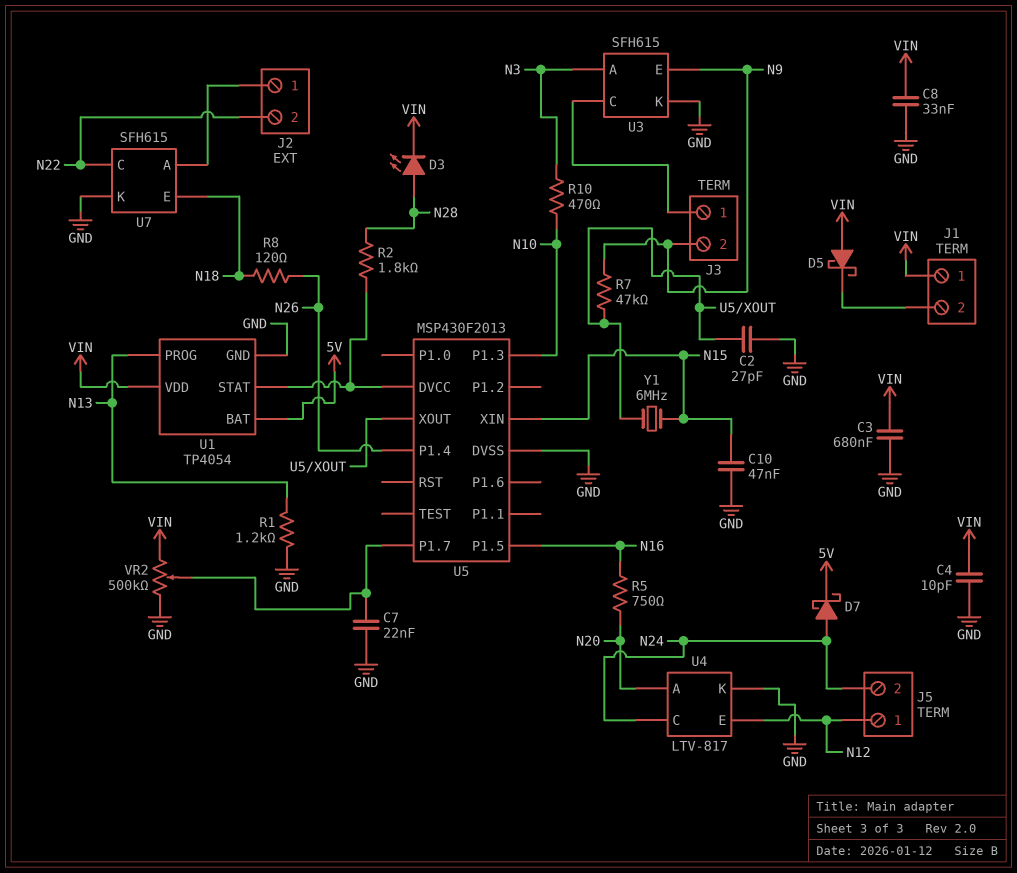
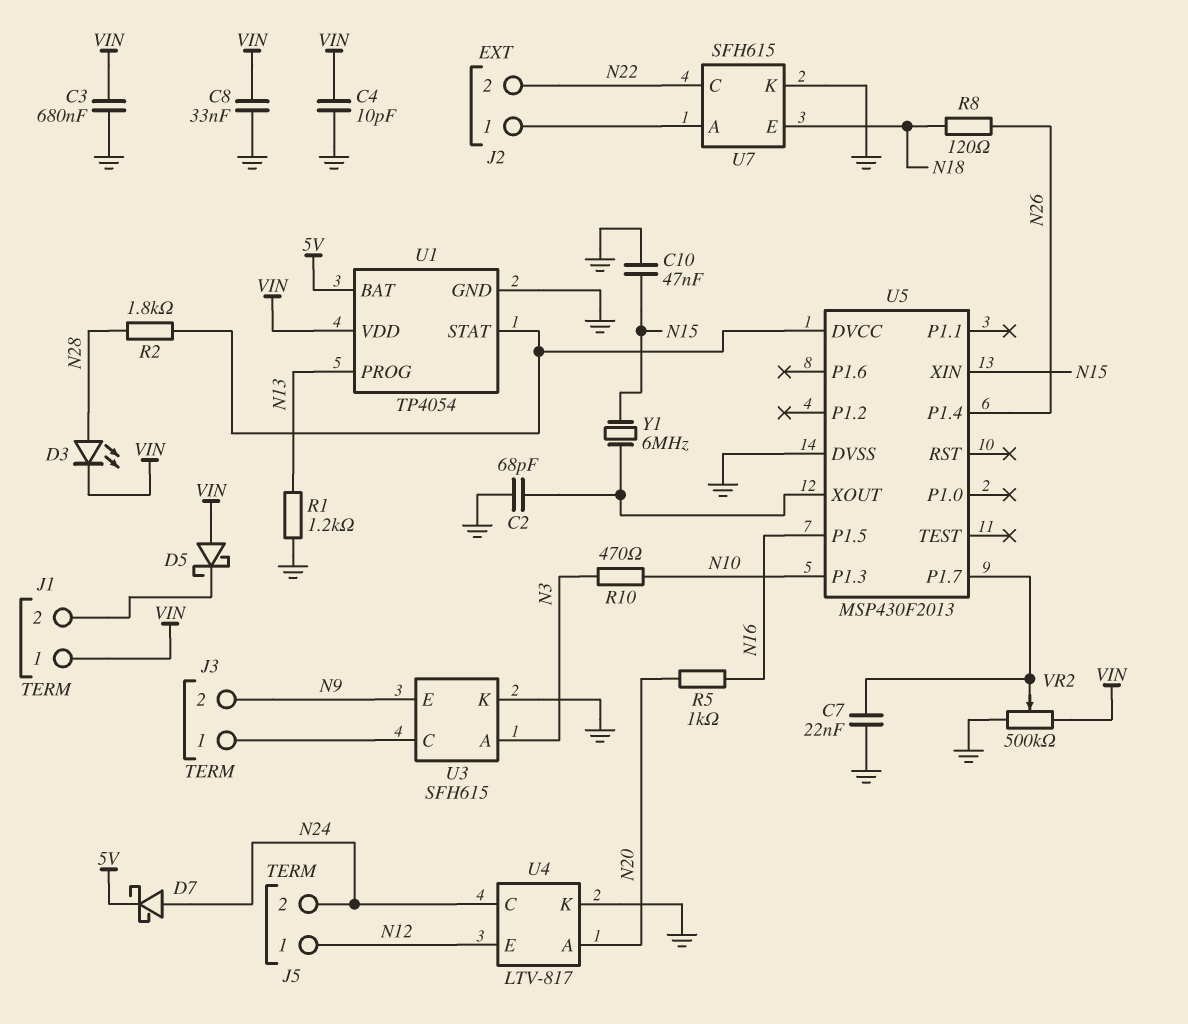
C2: 27pF (GND, U5/XOUT) -> 68pF (GND, U5/XOUT)
R5: 750 (N16, N20) -> 1k (N16, N20)
R7: 47k (N9, U5/XOUT) -> none

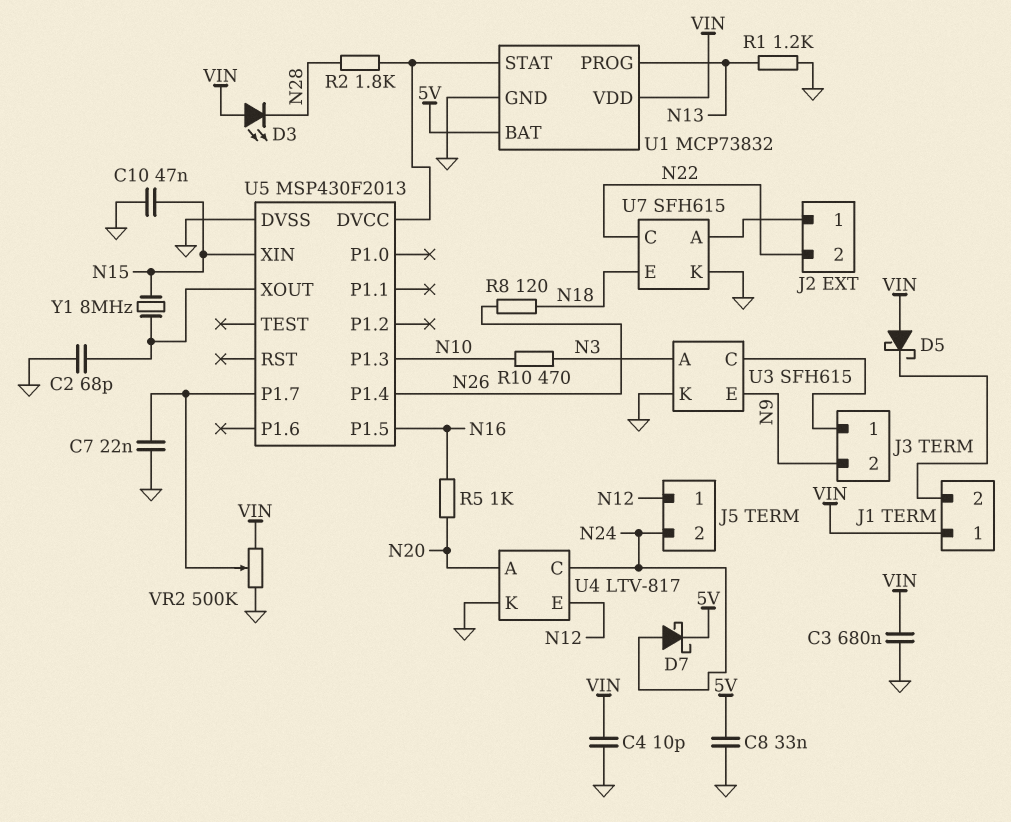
C8: 33nF (GND, VIN) -> 33nF (5V, GND)
D3: LED (A N28, K VIN) -> LED (A VIN, K N28)
U1: TP4054 -> MCP73832
Y1: 6MHz (N15, U5/XOUT) -> 8MHz (N15, U5/XOUT)

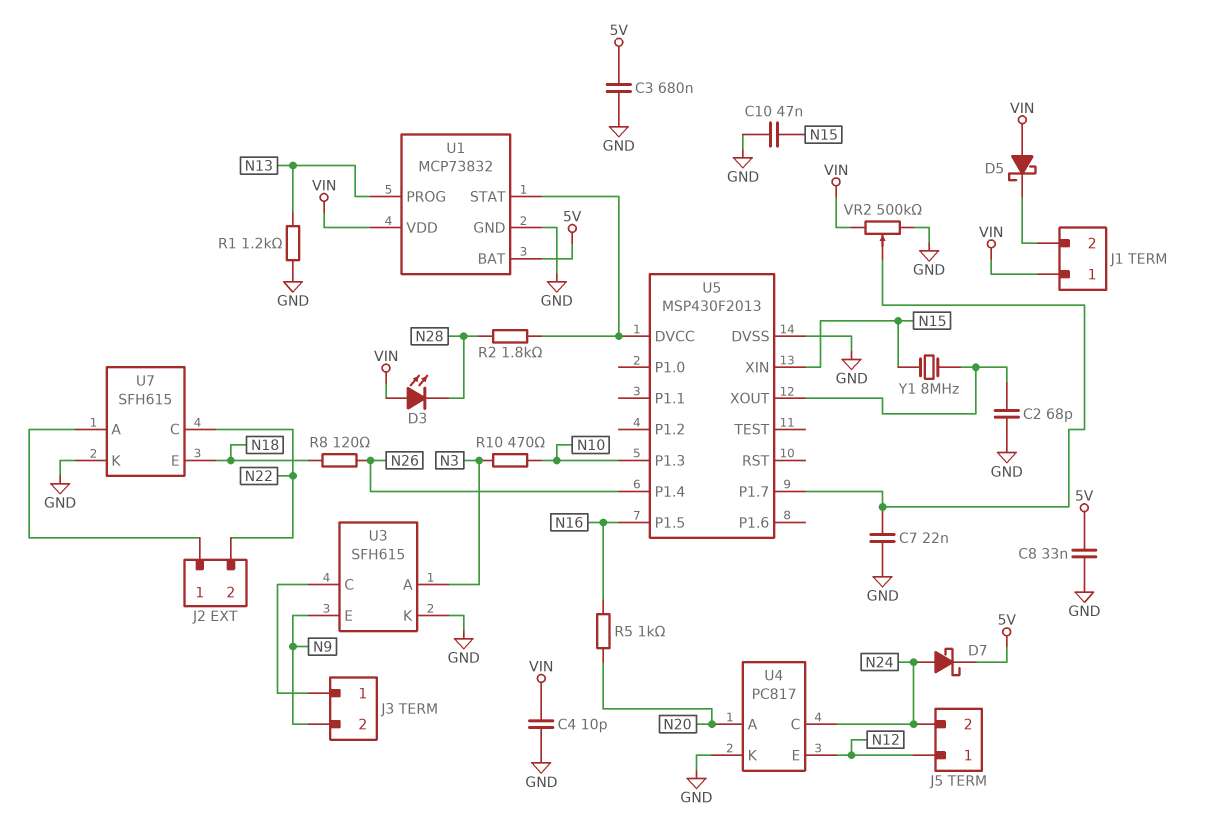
C3: 680nF (GND, VIN) -> 680nF (5V, GND)
U4: LTV-817 -> PC817

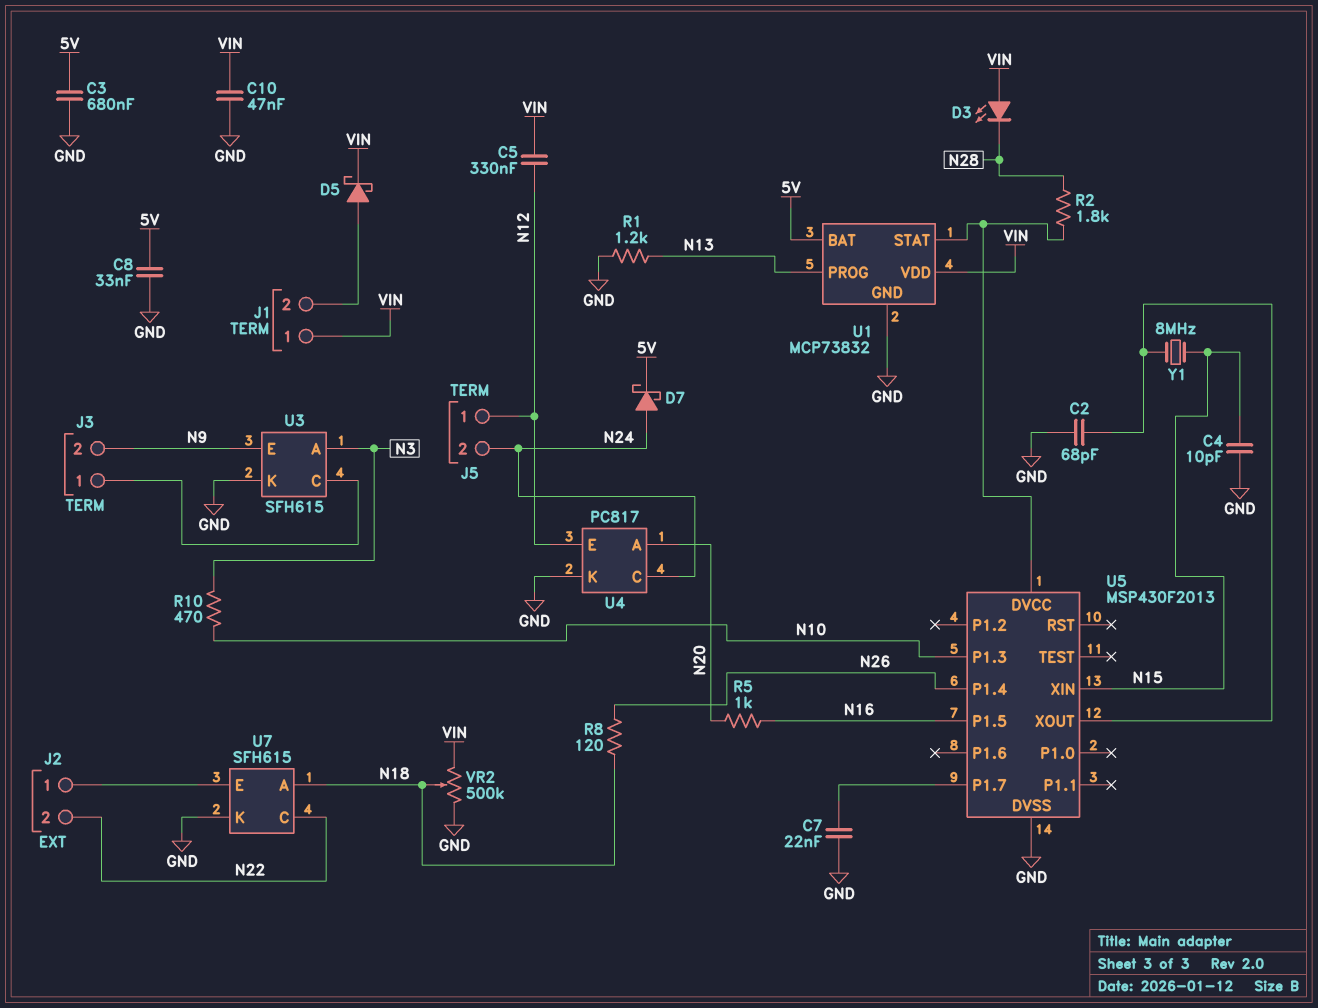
C4: 10pF (GND, VIN) -> 10pF (GND, N15)
C5: none -> 330nF (N12, VIN)
C10: 47nF (GND, N15) -> 47nF (GND, VIN)
D5: schottky (A VIN, K J1/2) -> schottky (A J1/2, K VIN)
U7 pin A: J2/1 -> N18
U7 pin E: N18 -> J2/1
VR2: 500k (GND, VIN, wiper U5/P1.7) -> 500k (GND, VIN, wiper N18)

